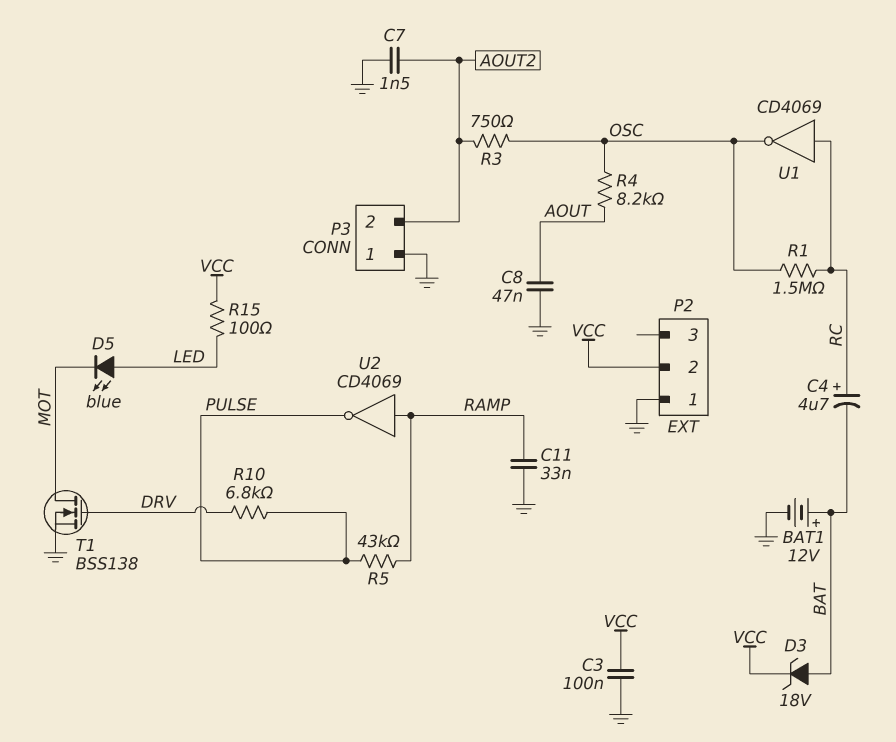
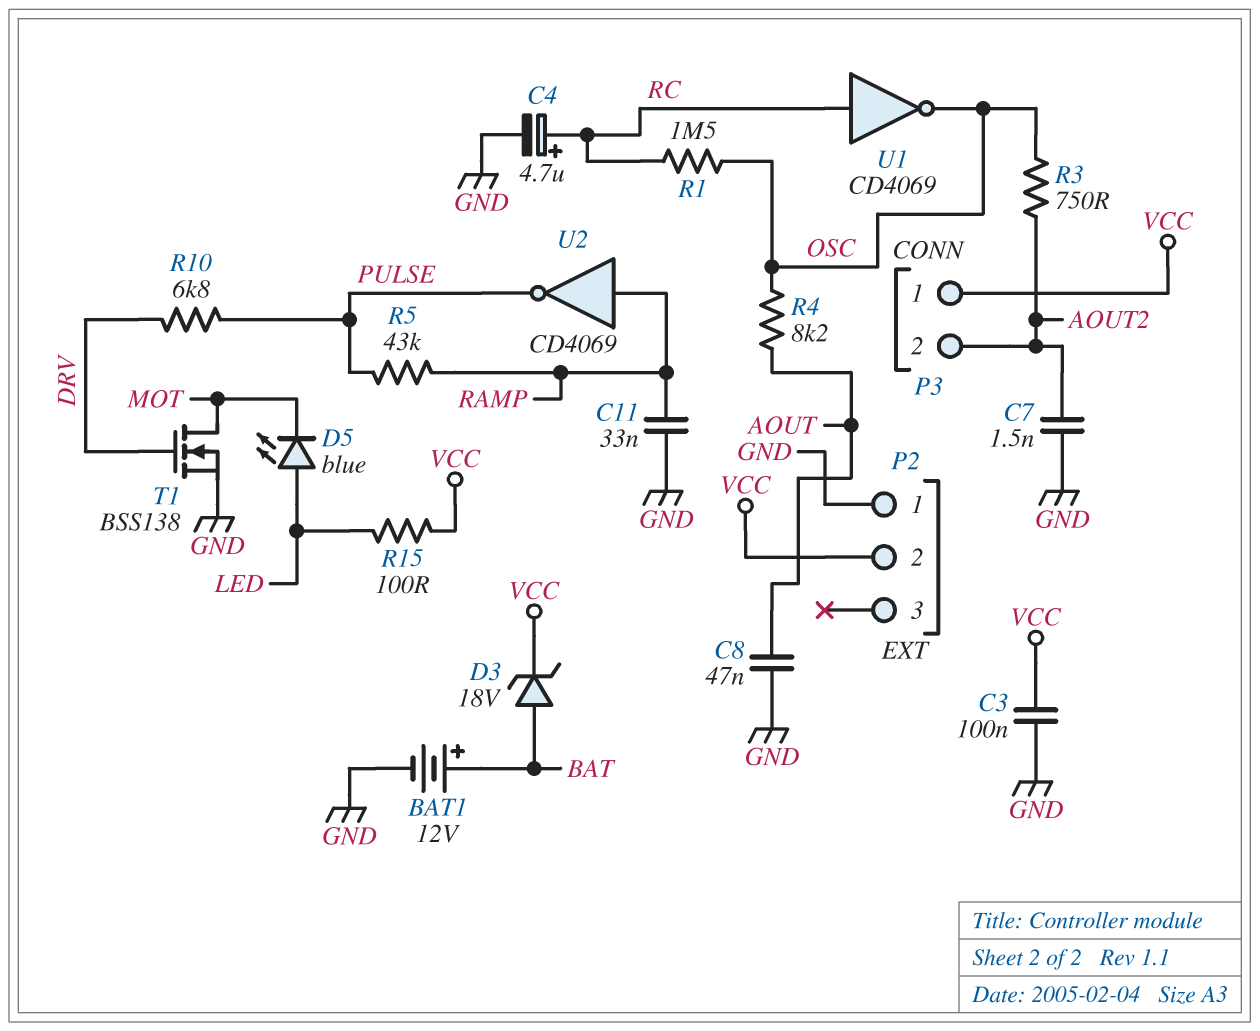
C4: 4.7uF (plus RC, minus BAT) -> 4.7uF (plus RC, minus GND)
P3 pin 1: GND -> VCC

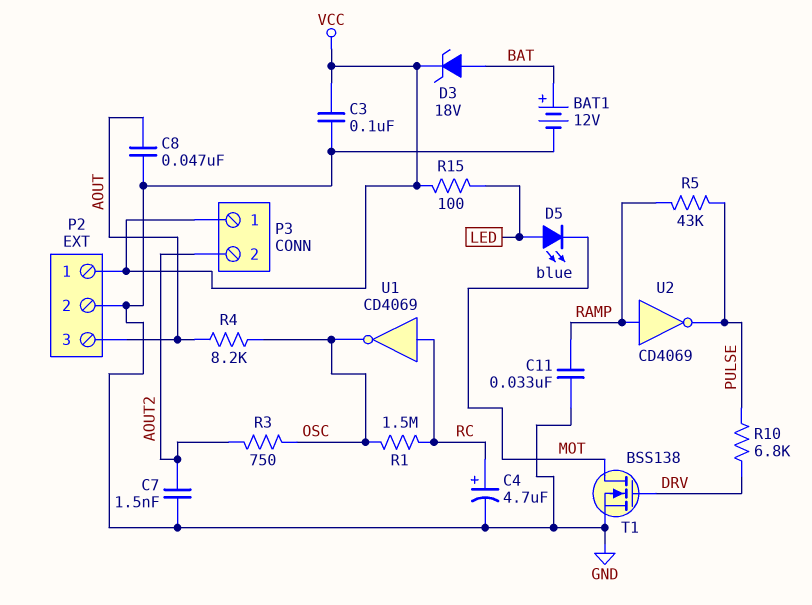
P2 pin 1: GND -> VCC
P2 pin 2: VCC -> GND
P2 pin 3: none -> AOUT

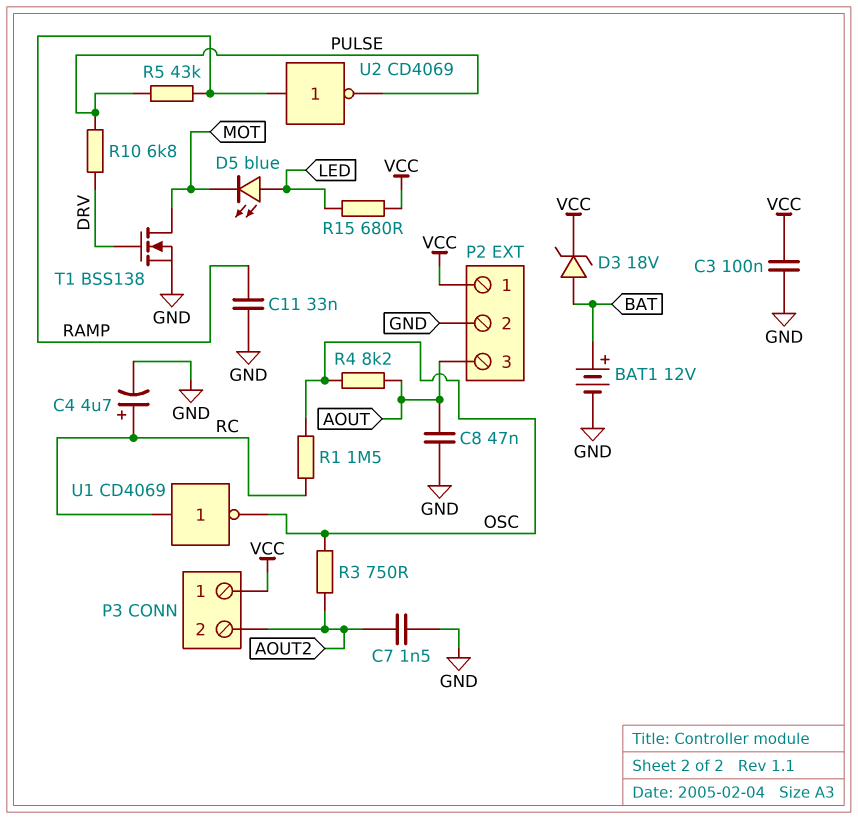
R15: 100 (LED, VCC) -> 680 (LED, VCC)

